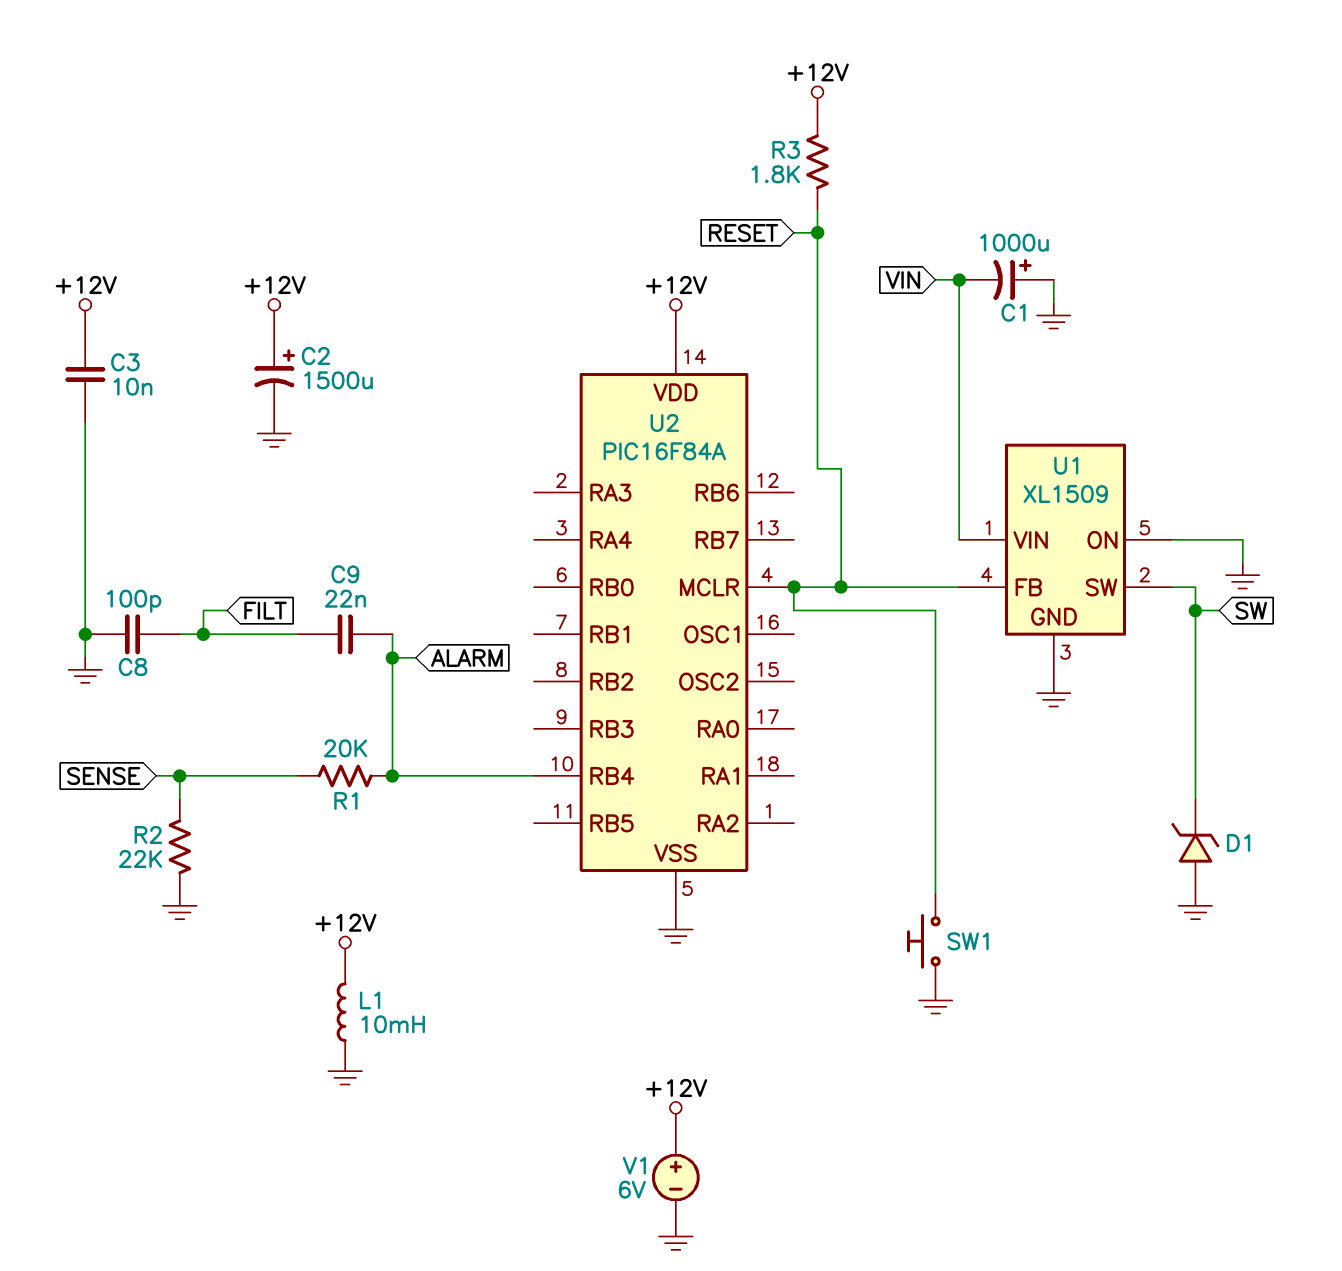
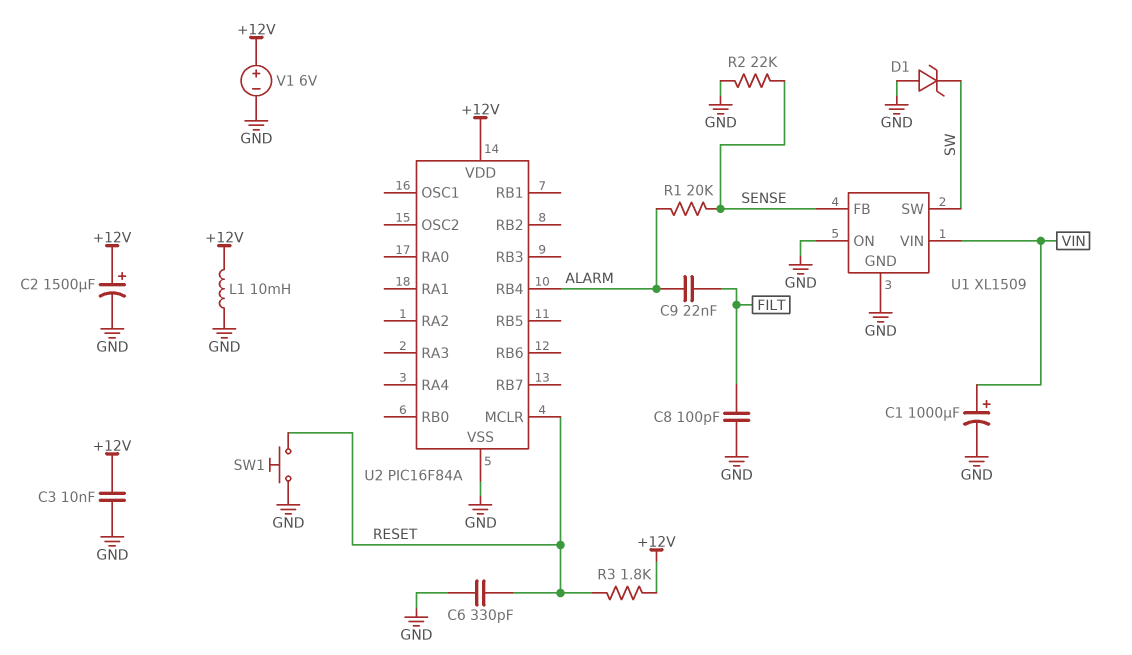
C1: 1000uF (plus GND, minus VIN) -> 1000uF (plus VIN, minus GND)
C6: none -> 330pF (GND, RESET)
U1 pin FB: RESET -> SENSE

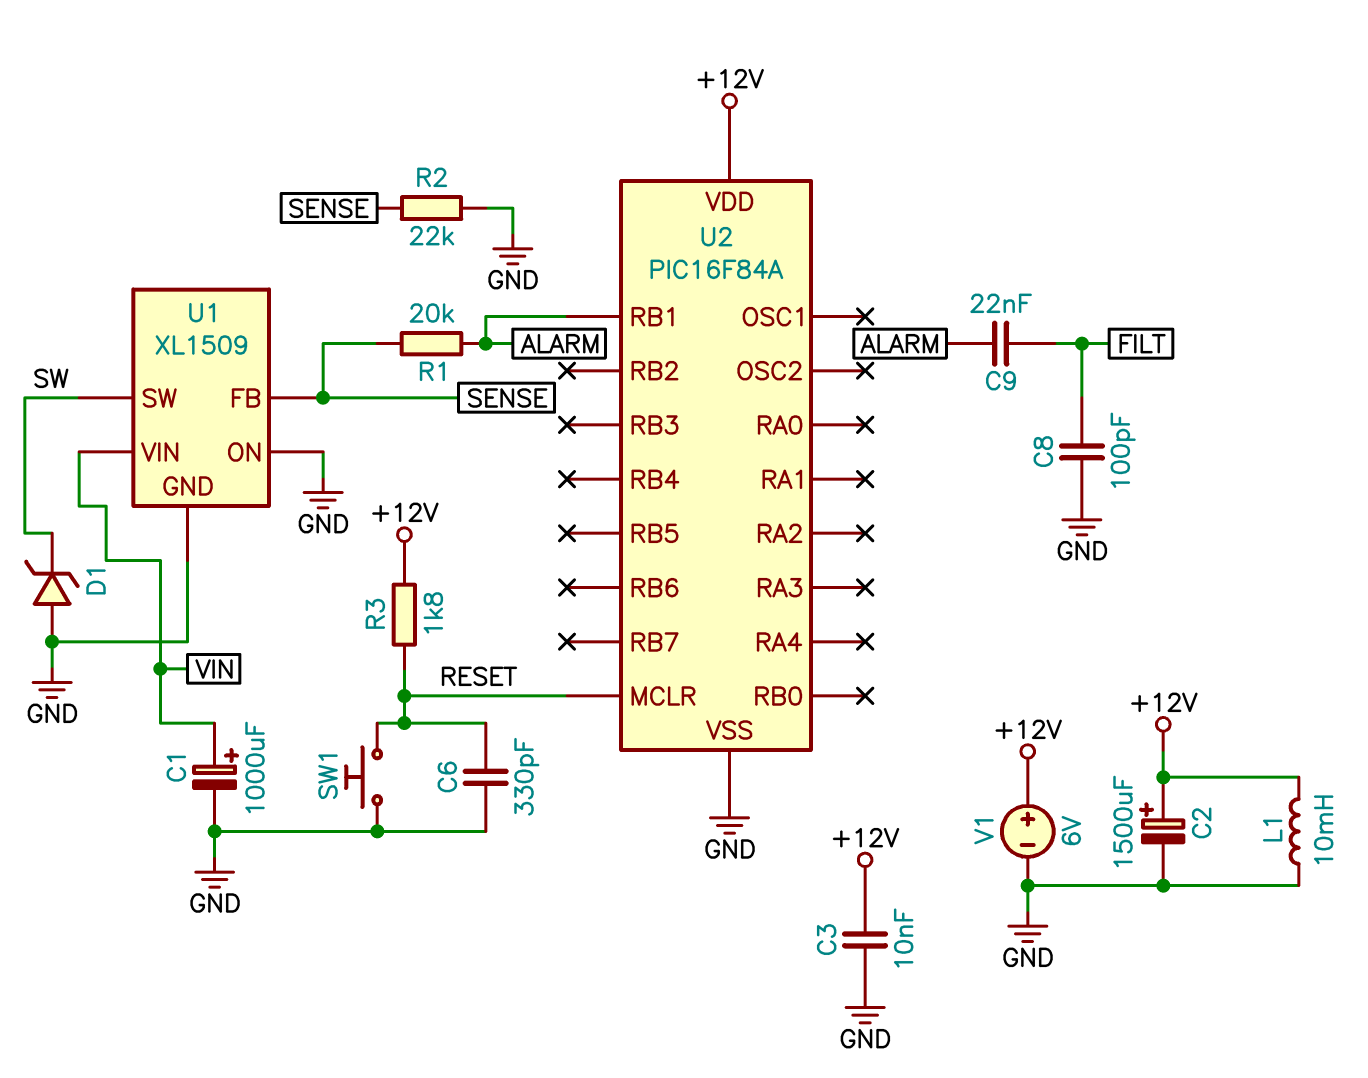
U2 pin RB1: none -> ALARM
U2 pin RB4: ALARM -> none

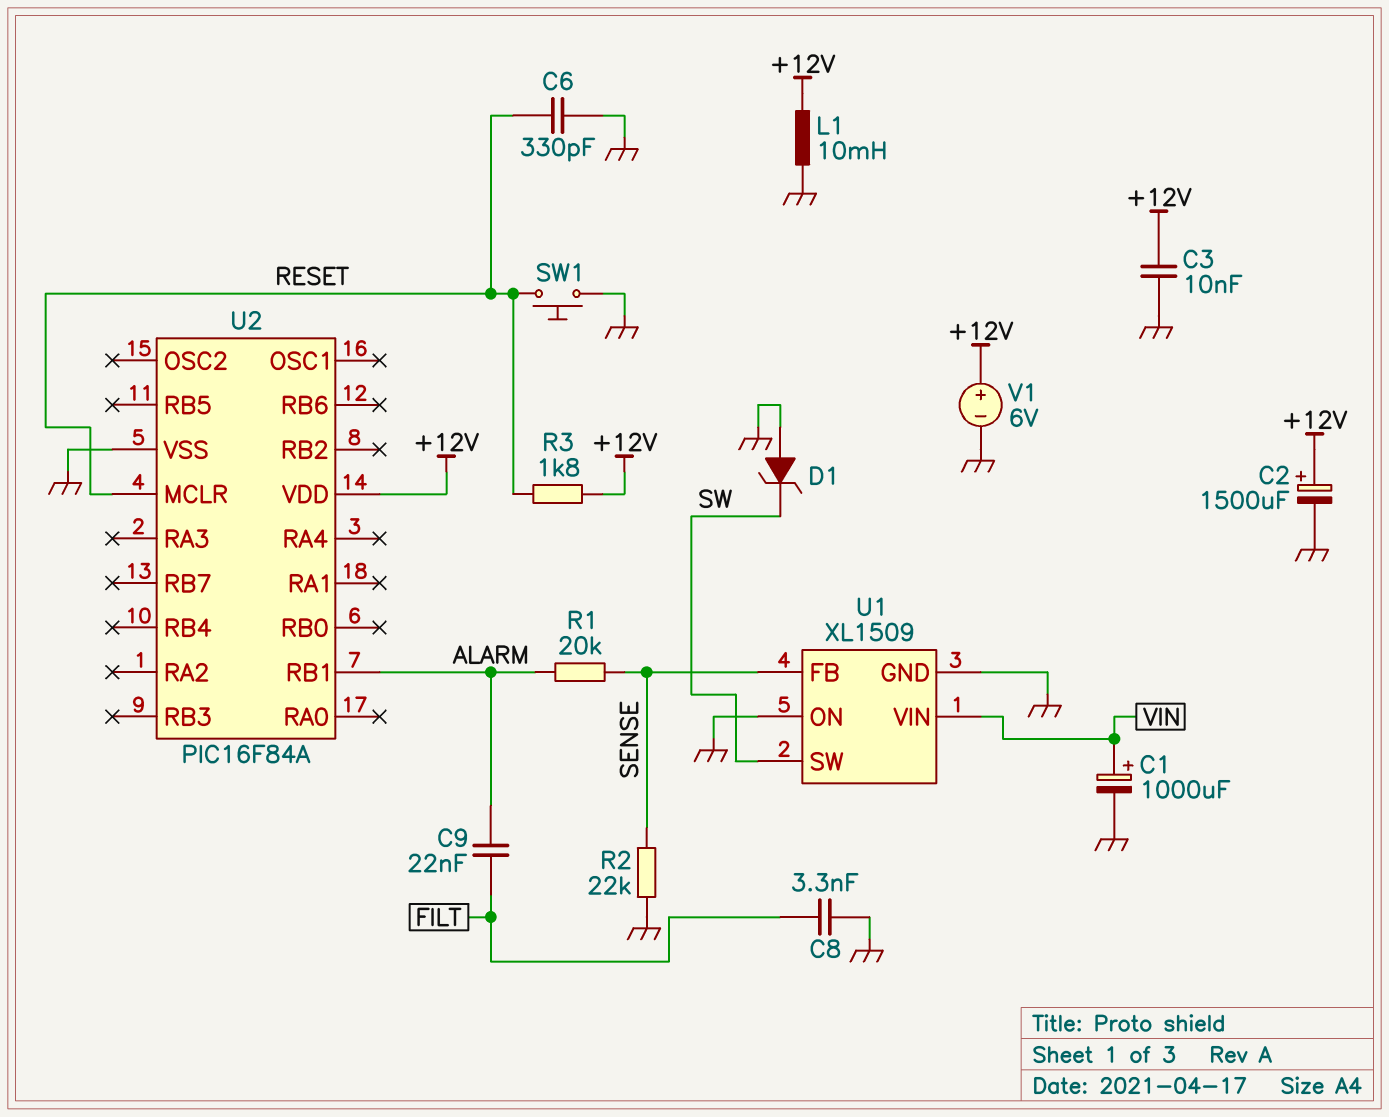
C8: 100pF (FILT, GND) -> 3.3nF (FILT, GND)

